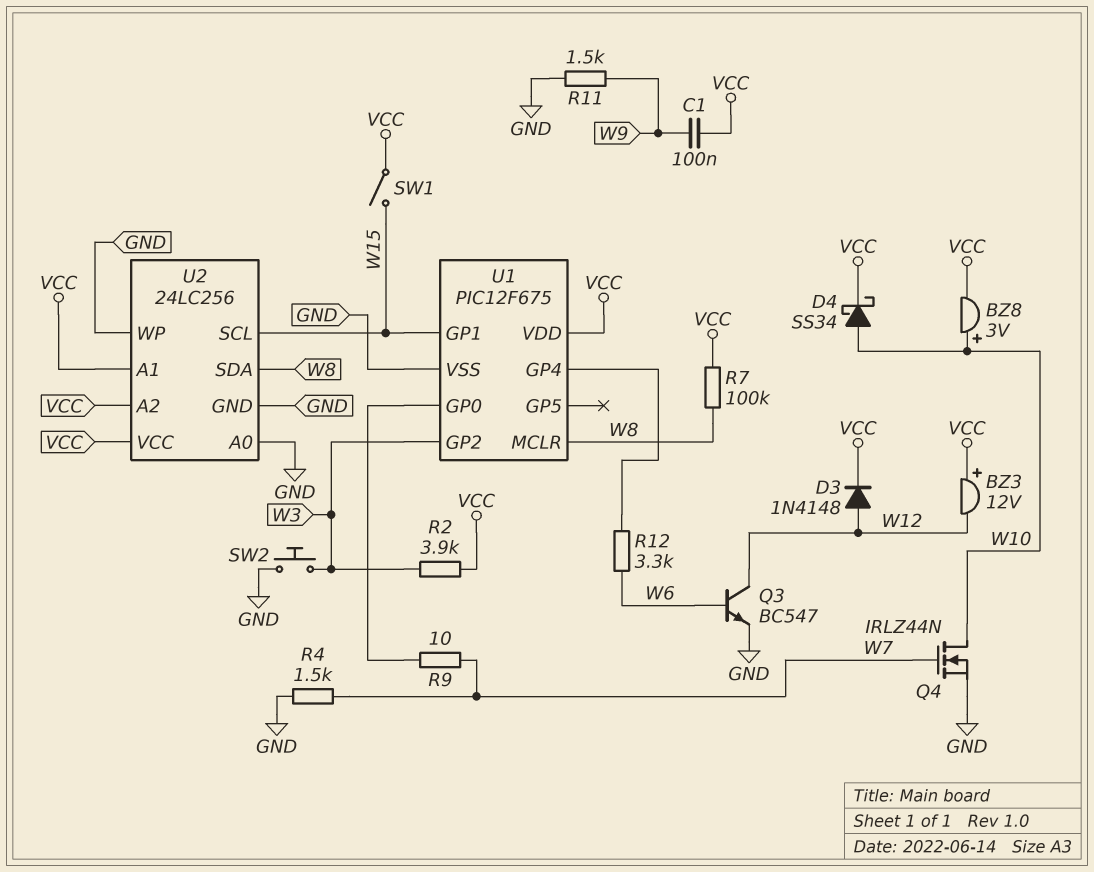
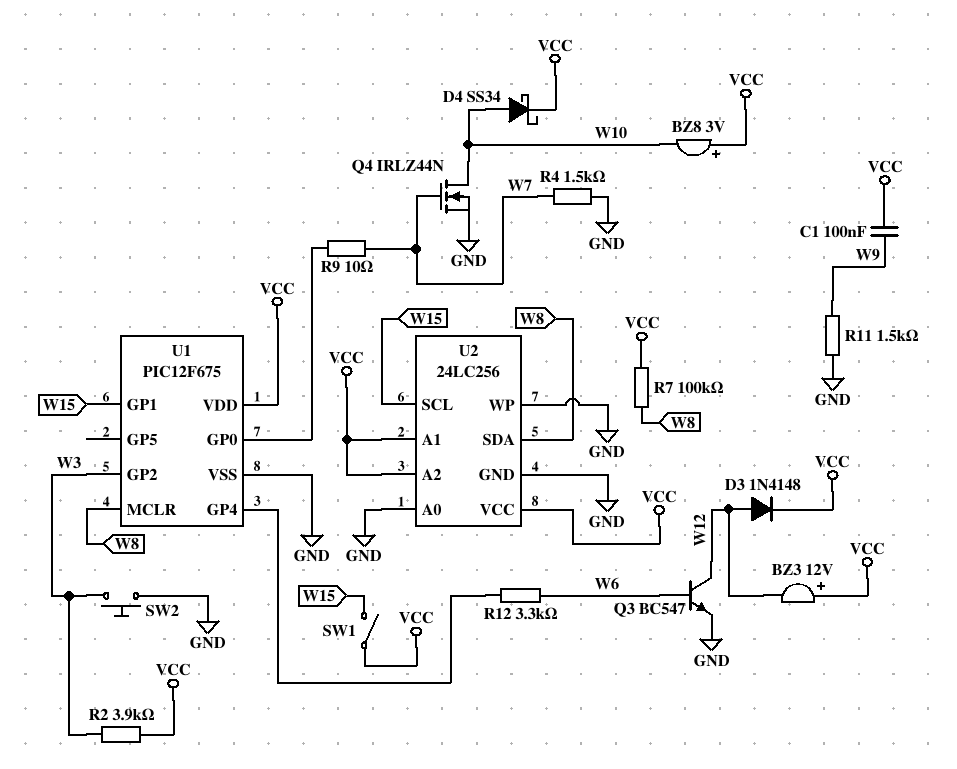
BZ8: buzzer 3V (plus W10, minus VCC) -> buzzer 3V (plus VCC, minus W10)

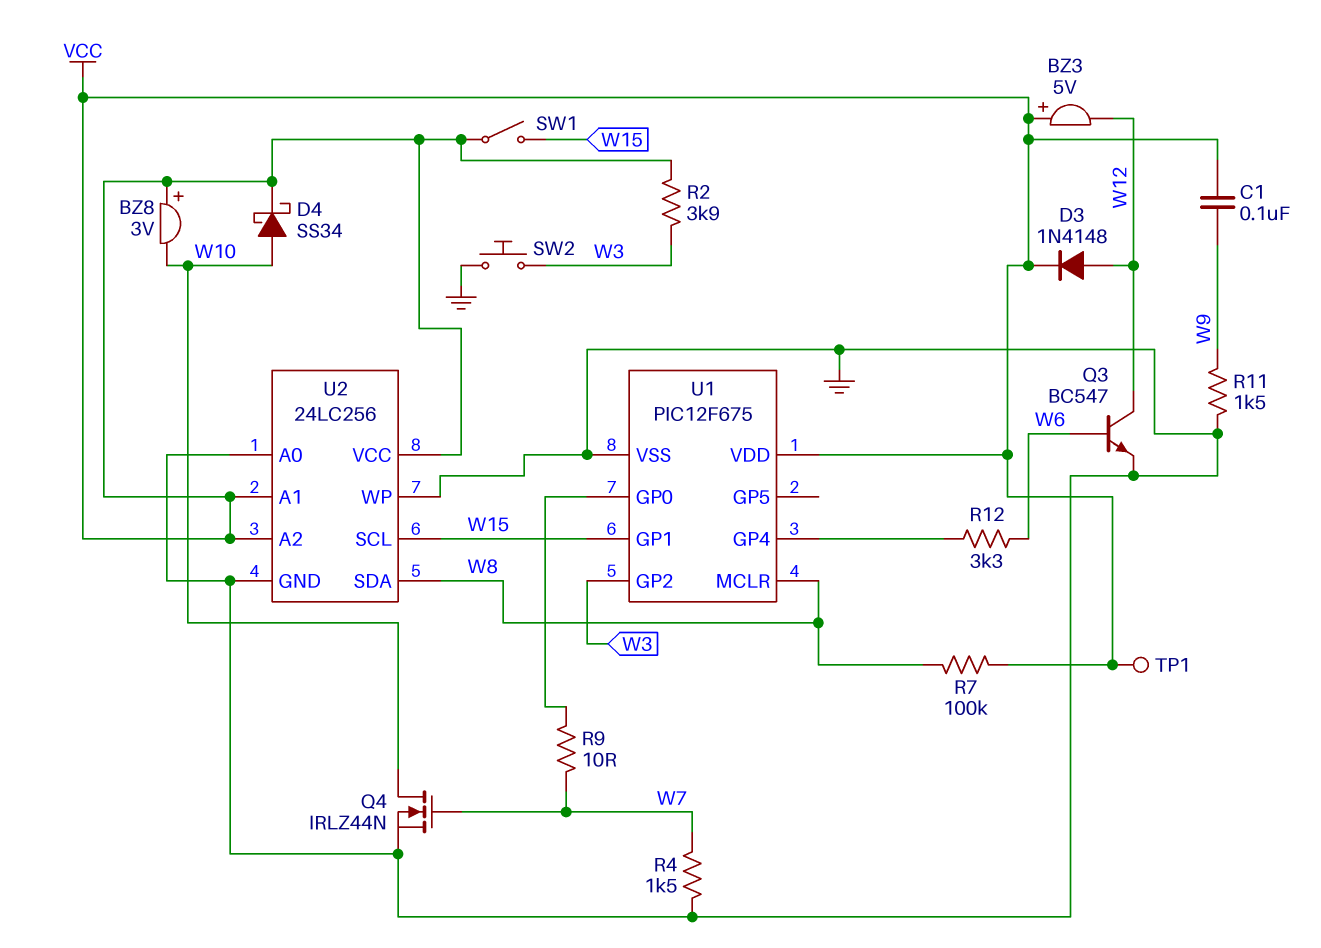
BZ3: buzzer 12V (plus VCC, minus W12) -> buzzer 5V (plus VCC, minus W12)
TP1: none -> test point (VCC)

